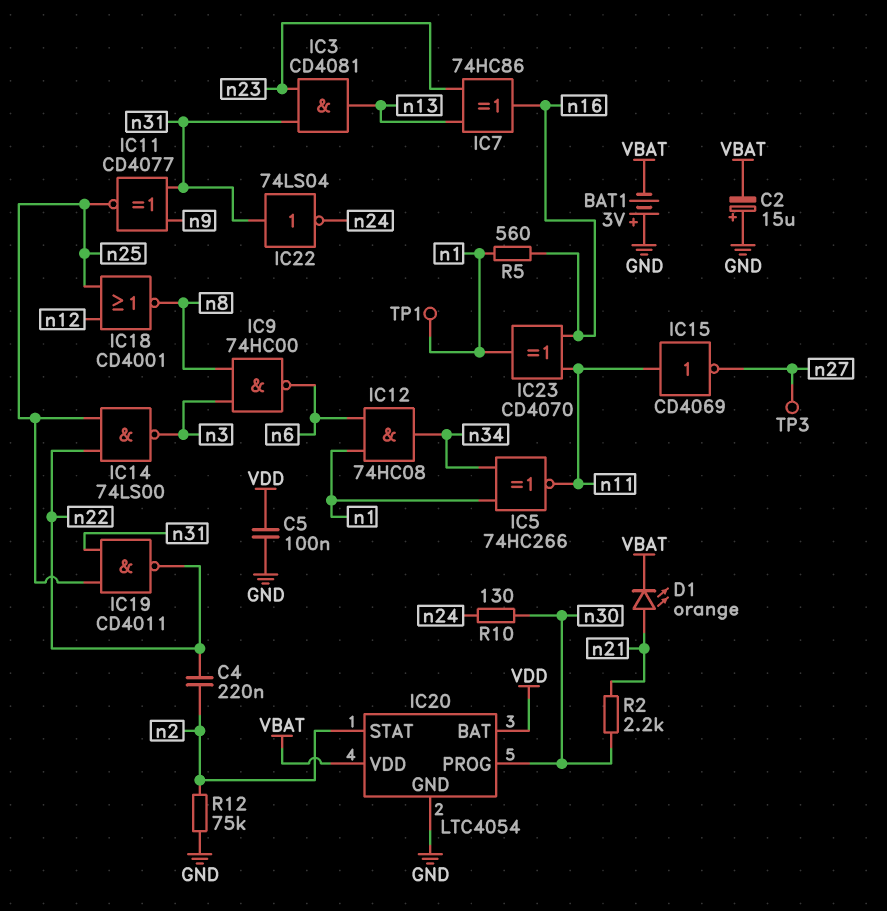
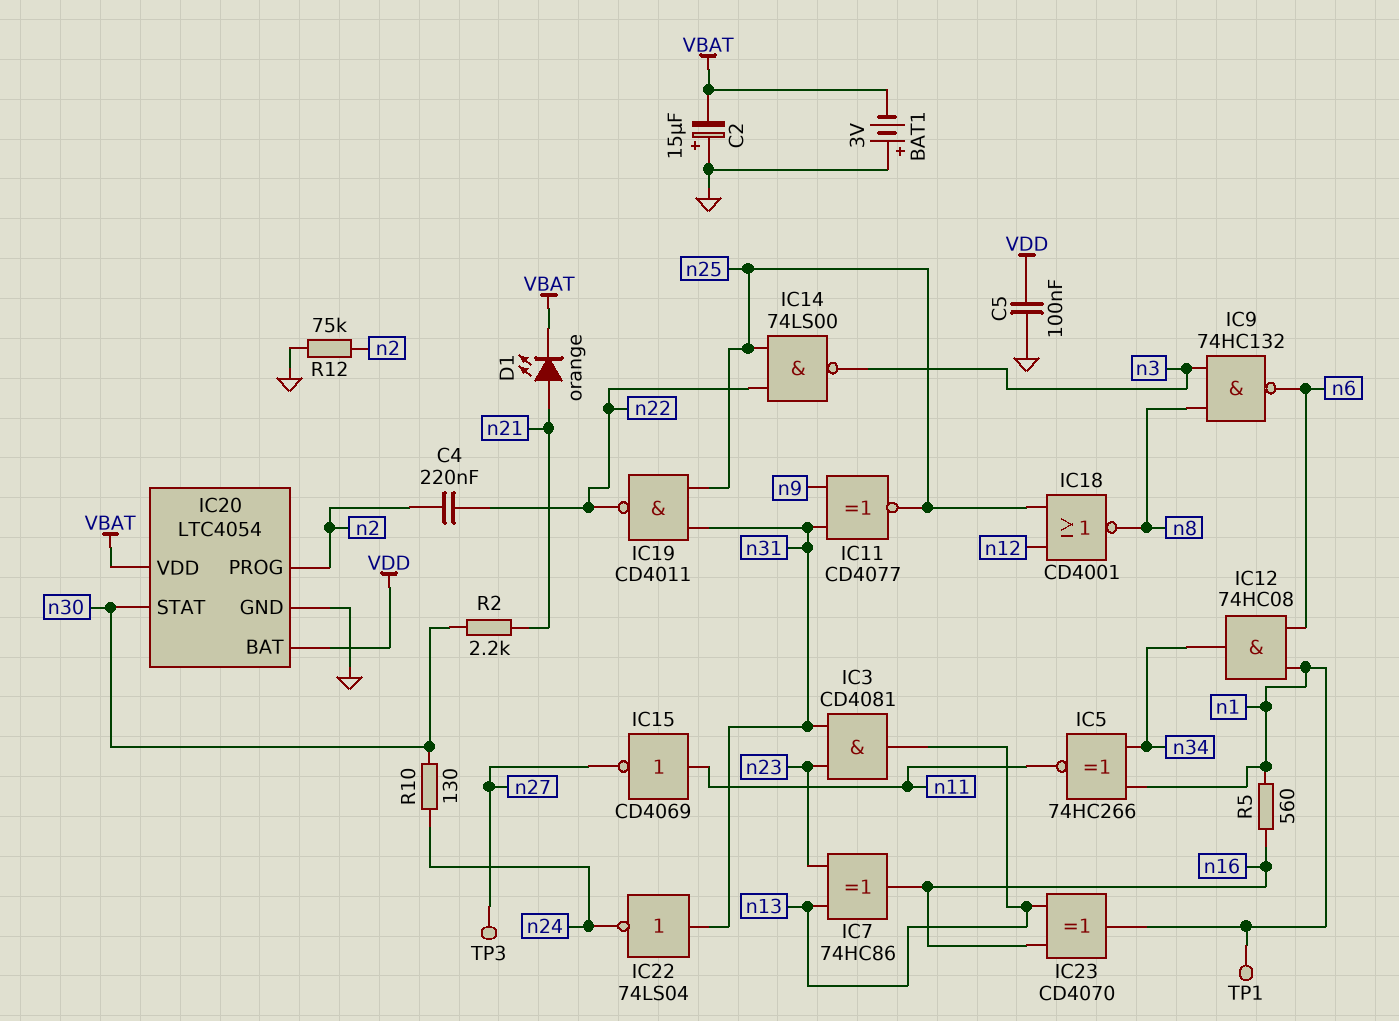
IC9: NAND 74HC00 (in n3, in n8, out n6) -> NAND 74HC132 (in n3, in n8, out n6)
IC20 pin PROG: n30 -> n2
IC20 pin STAT: n2 -> n30
IC23: XOR CD4070 (in n11, in n16, out n1) -> XOR CD4070 (in n13, in n16, out n1)

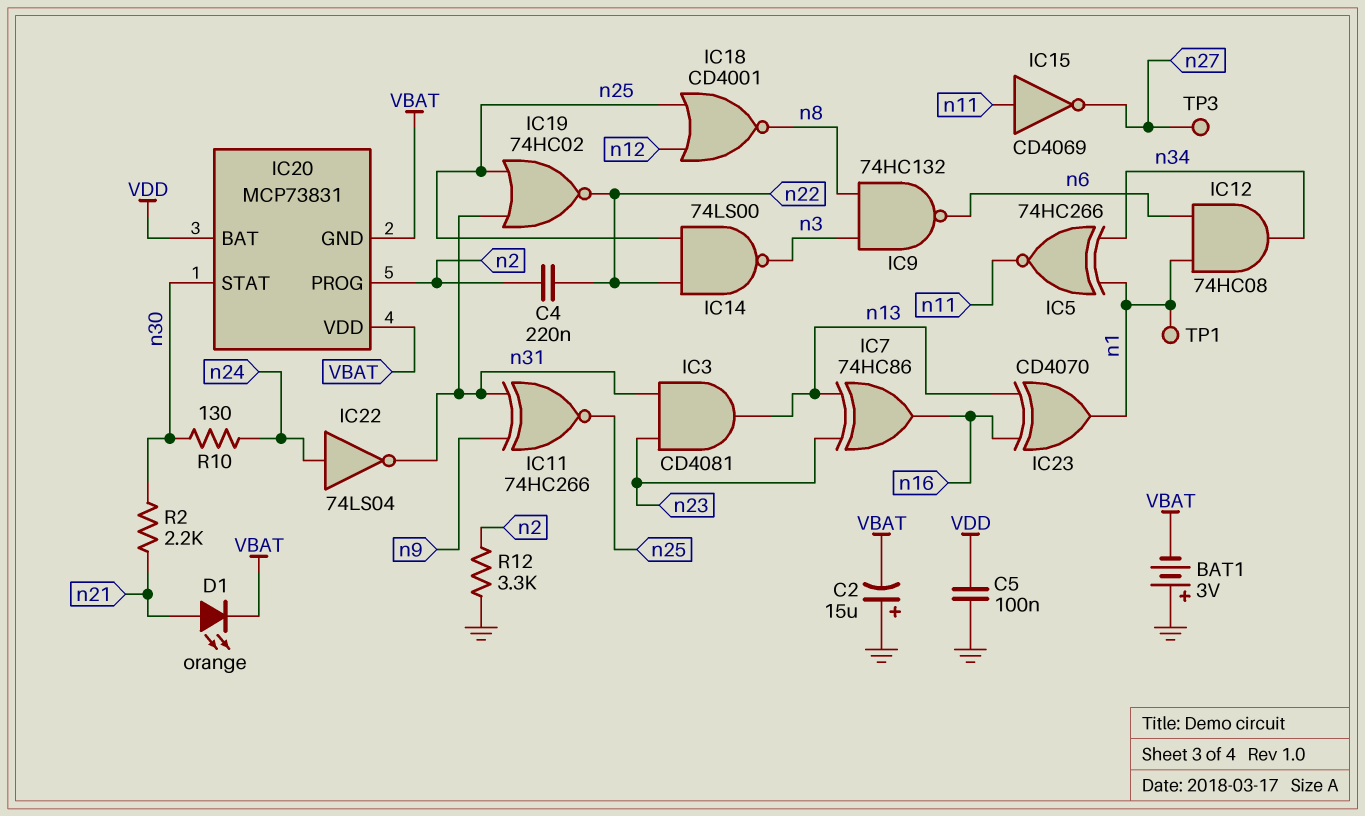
IC11: XNOR CD4077 (in n9, in n31, out n25) -> XNOR 74HC266 (in n9, in n31, out n25)
IC19: NAND CD4011 (in n25, in n31, out n22) -> NOR 74HC02 (in n25, in n31, out n22)
IC20: LTC4054 -> MCP73831
IC20 pin GND: GND -> VBAT
IC22: NOT 74LS04 (in n31, out n24) -> NOT 74LS04 (in n24, out n31)
R5: 560 (n1, n16) -> none
R12: 75k (GND, n2) -> 3.3k (GND, n2)

